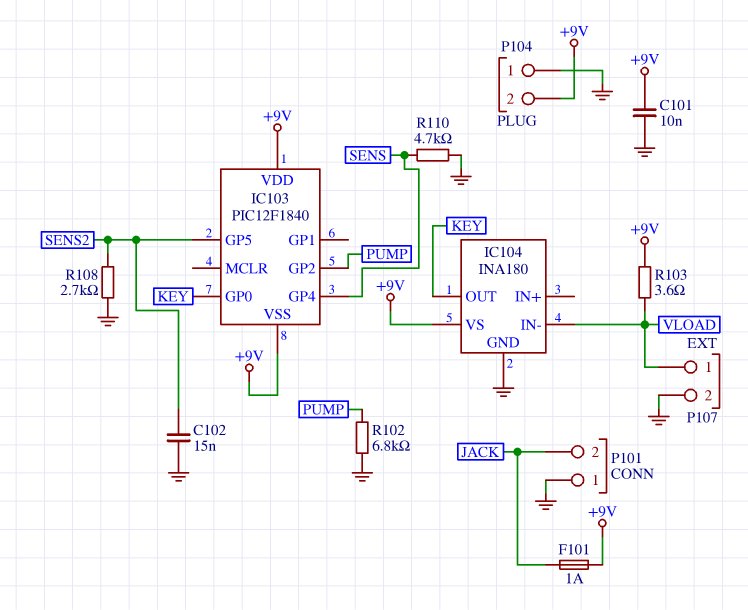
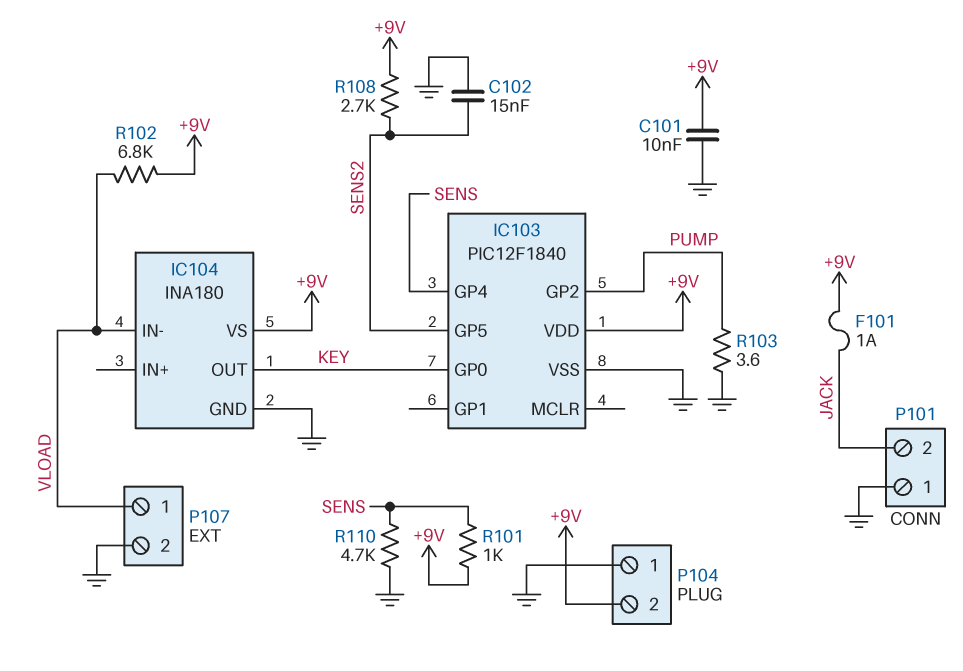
IC103 pin VSS: +9V -> GND
R101: none -> 1k (+9V, SENS)
R102: 6.8k (GND, PUMP) -> 6.8k (+9V, VLOAD)
R103: 3.6 (+9V, VLOAD) -> 3.6 (GND, PUMP)
R108: 2.7k (GND, SENS2) -> 2.7k (+9V, SENS2)

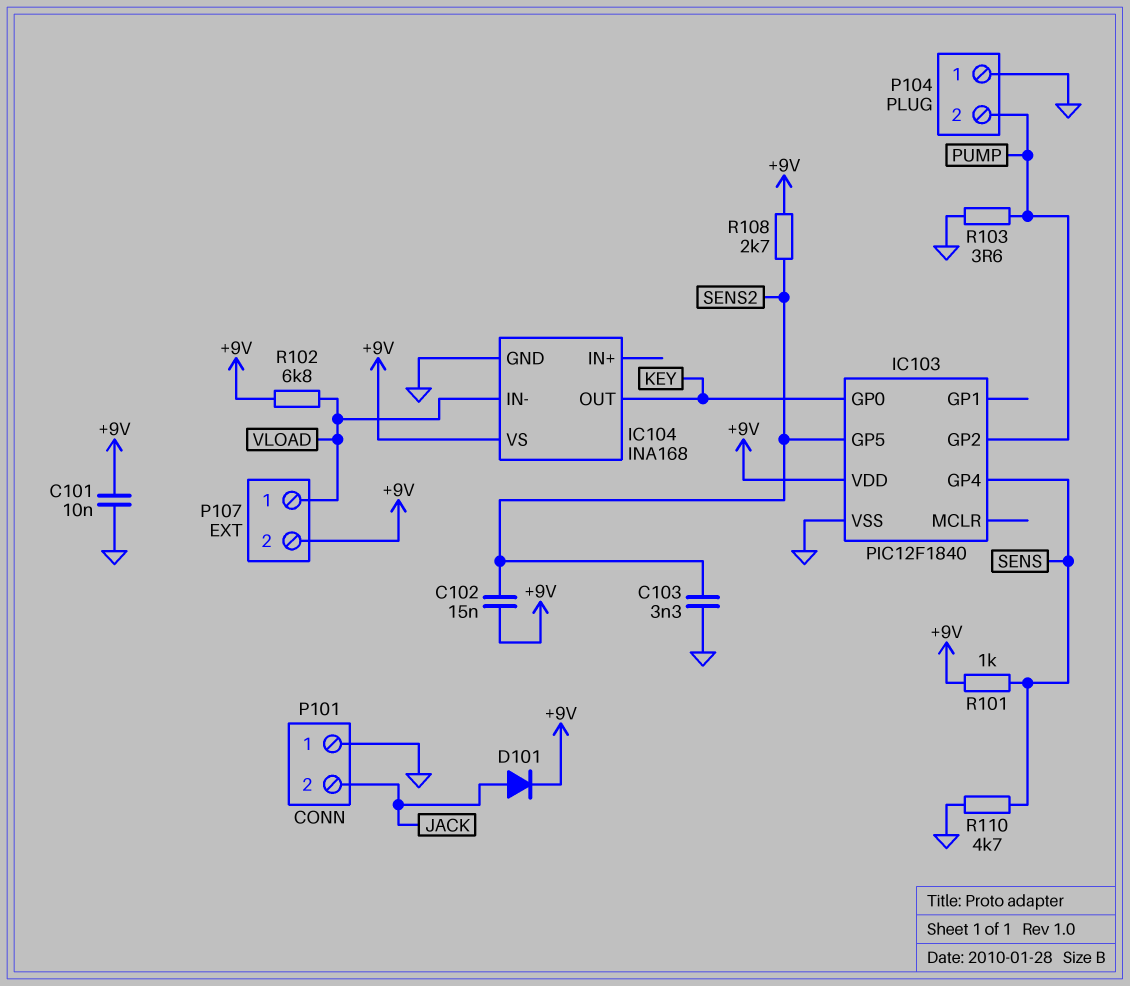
C102: 15nF (GND, SENS2) -> 15nF (+9V, SENS2)
C103: none -> 3.3nF (GND, SENS2)
D101: none -> diode (A JACK, K +9V)
F101: 1A (+9V, JACK) -> none
IC104: INA180 -> INA168
P104 pin 2: +9V -> PUMP
P107 pin 2: GND -> +9V

